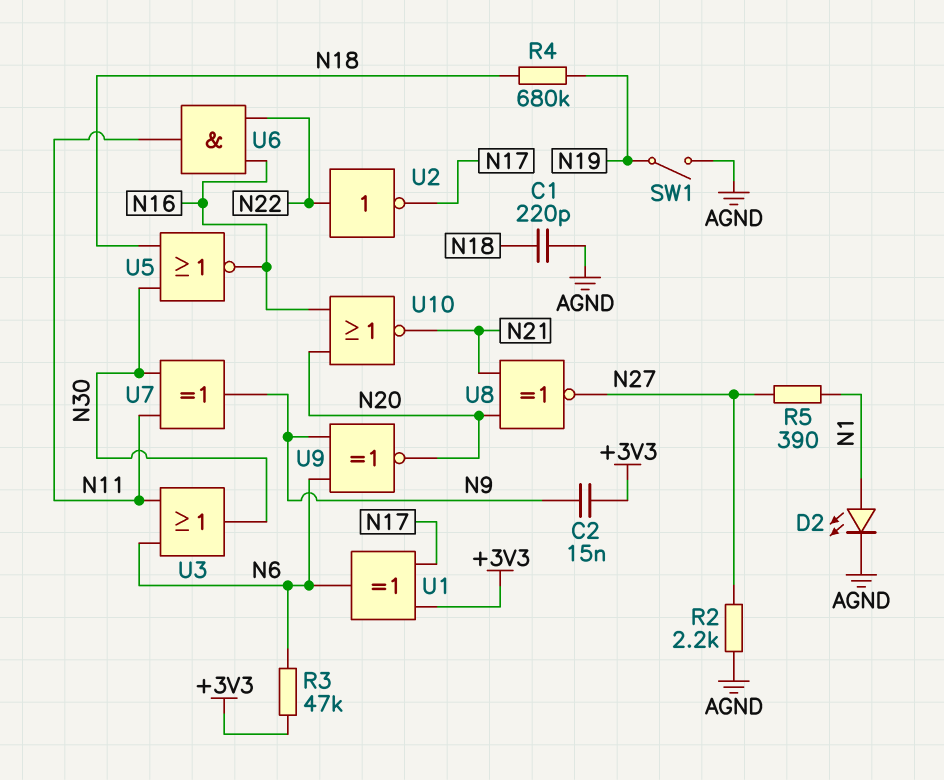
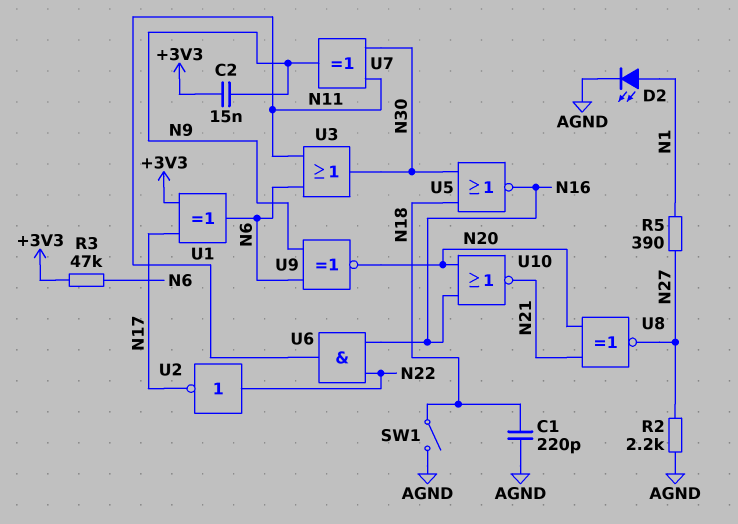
R4: 680k (N18, N19) -> none
SW1: switch (AGND, N19) -> switch (AGND, N18)

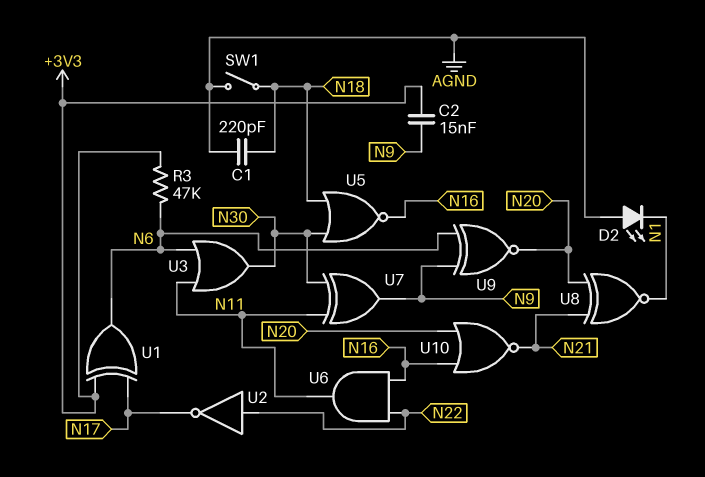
D2: LED (A N1, K AGND) -> LED (A AGND, K N1)
R2: 2.2k (AGND, N27) -> none
R5: 390 (N1, N27) -> none
U8: XNOR (in N20, in N21, out N27) -> XNOR (in N20, in N21, out N1)

